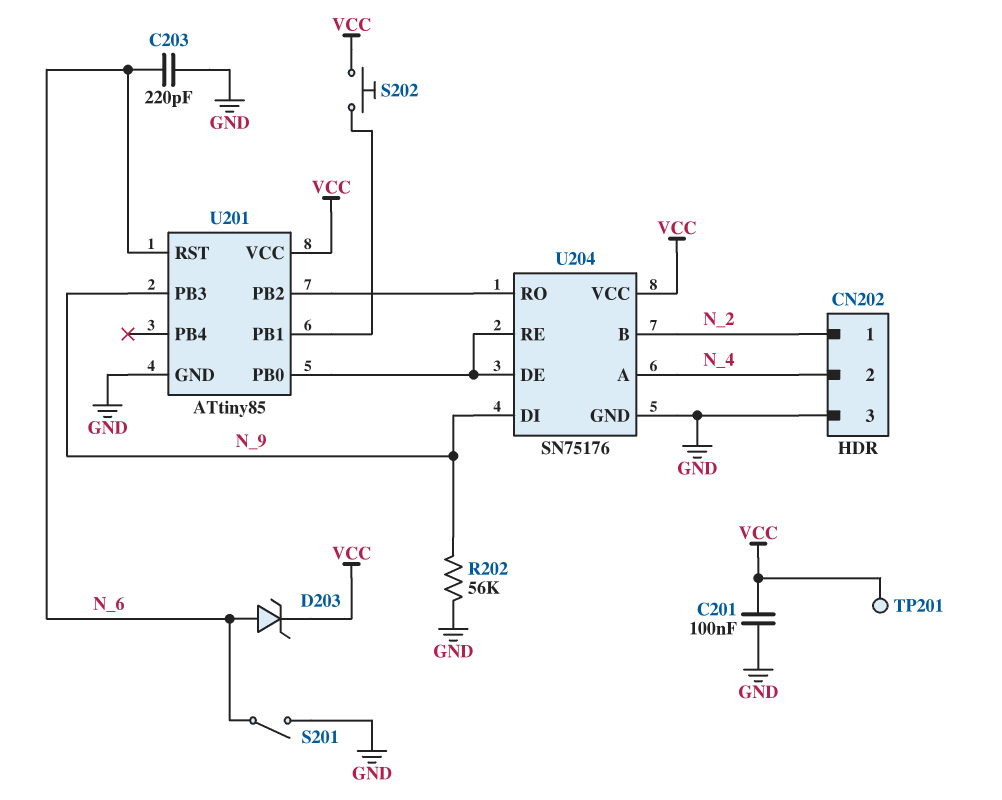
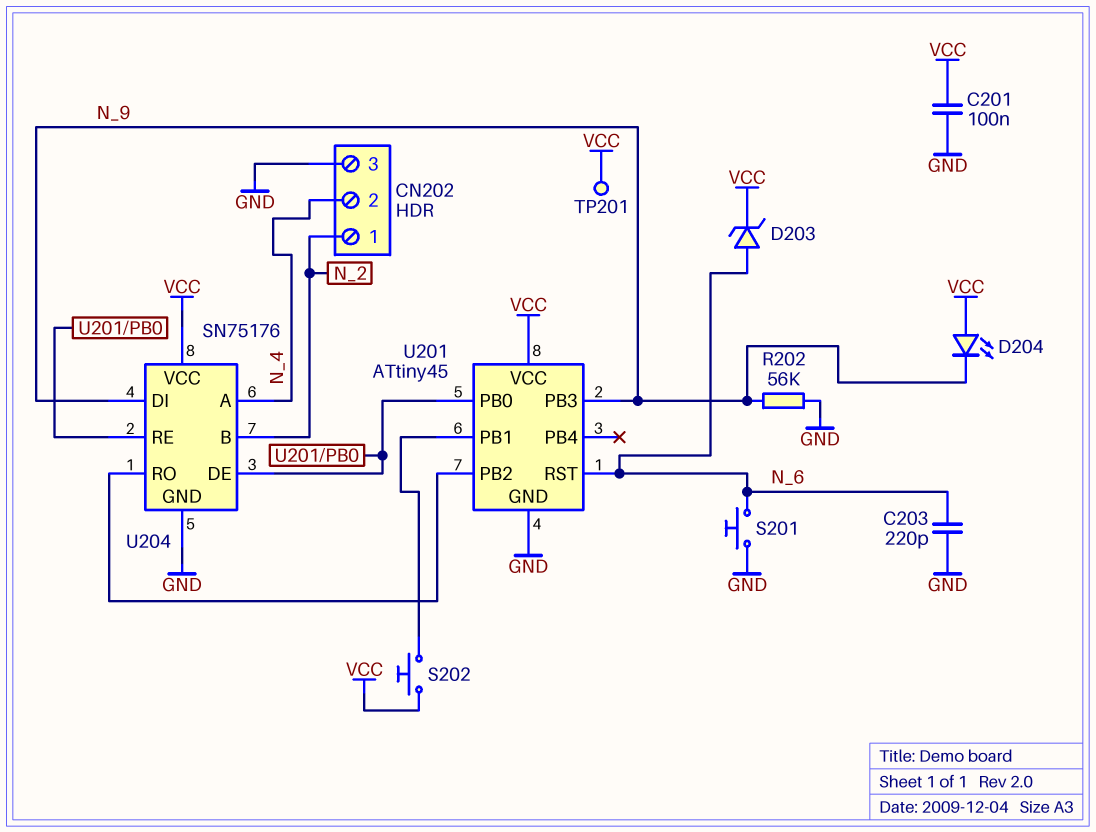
D204: none -> LED (A VCC, K N_9)
S201: switch (GND, N_6) -> button (GND, N_6)
U201: ATtiny85 -> ATtiny45

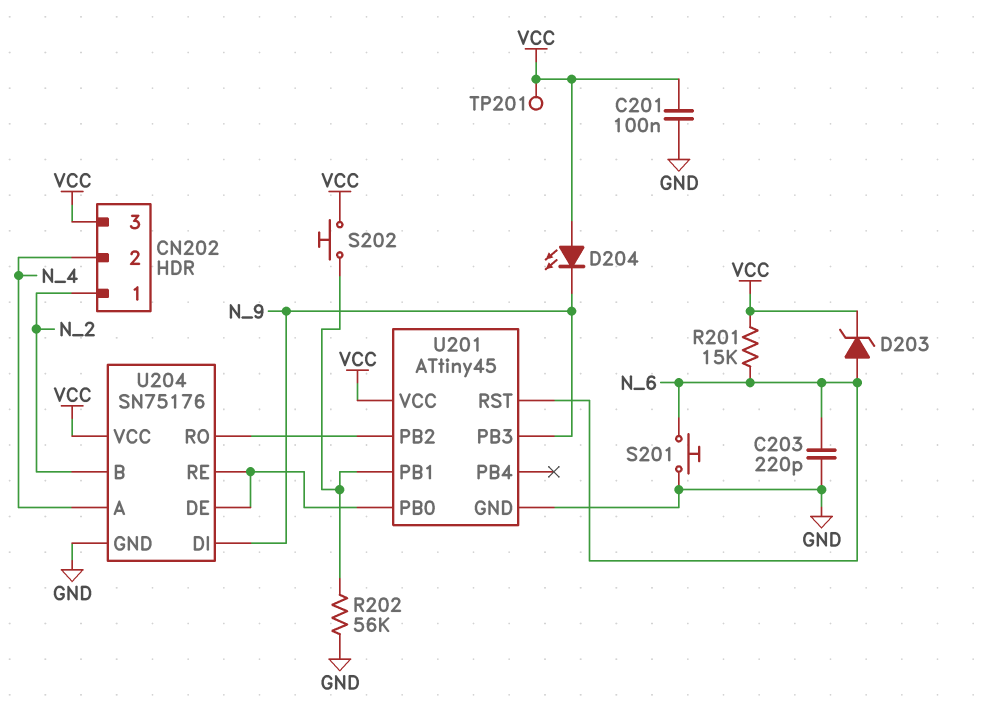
CN202 pin 3: GND -> VCC
R201: none -> 15k (N_6, VCC)
R202: 56k (GND, N_9) -> 56k (GND, U201/PB1)

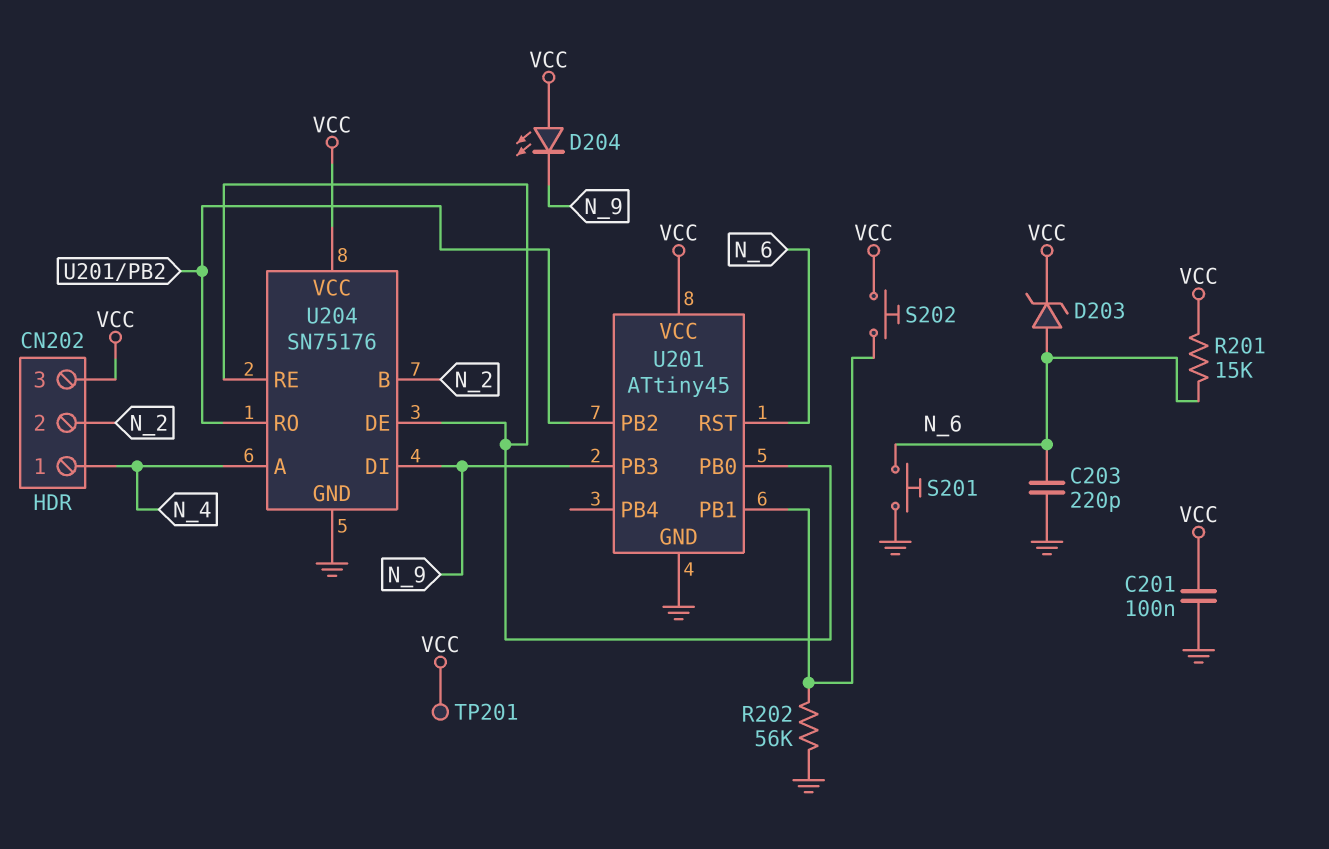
CN202 pin 1: N_2 -> N_4
CN202 pin 2: N_4 -> N_2

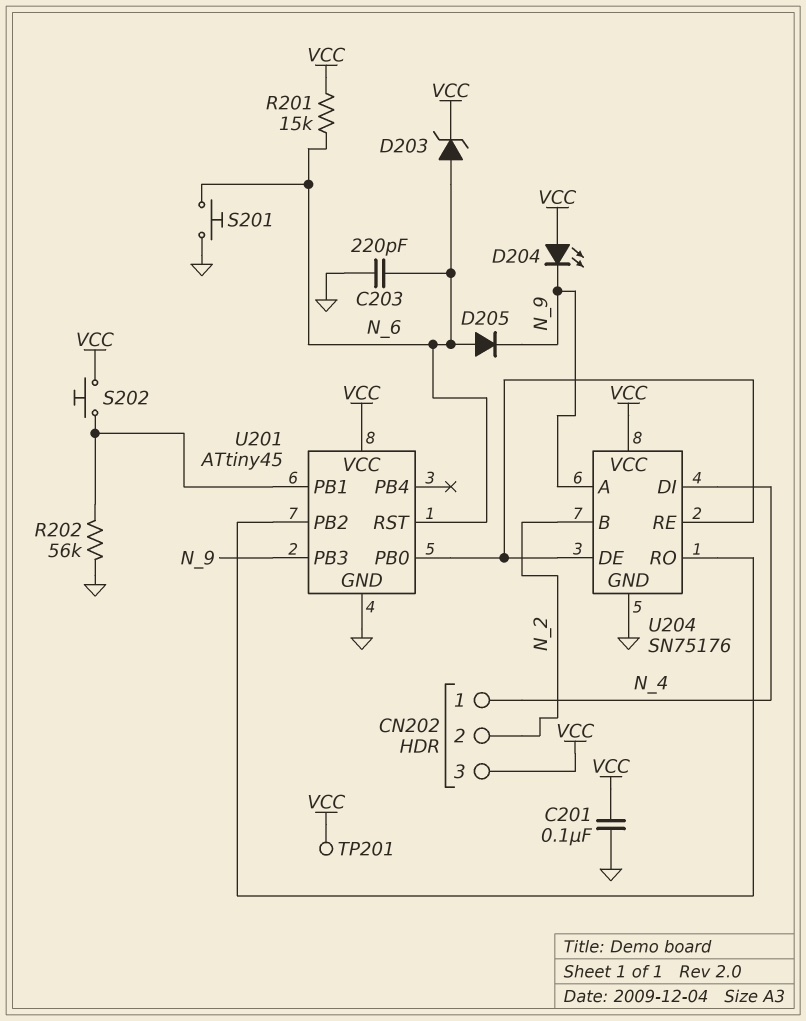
D205: none -> diode (A N_6, K N_9)
U204 pin A: N_4 -> N_9
U204 pin DI: N_9 -> N_4

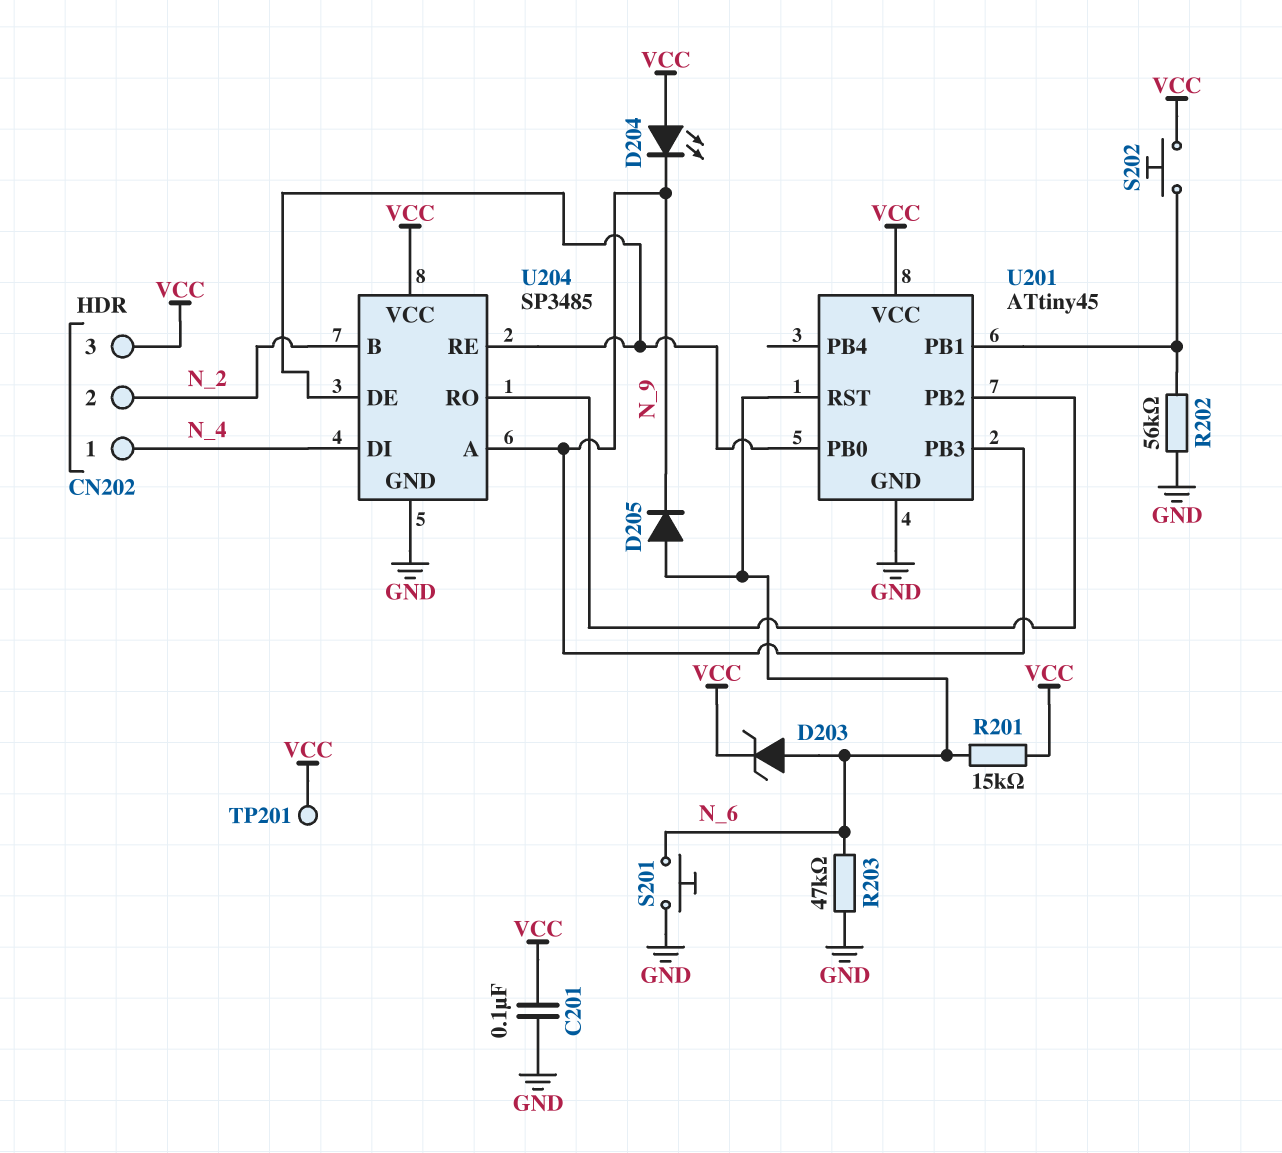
C203: 220pF (GND, N_6) -> none
R203: none -> 47k (GND, N_6)
U204: SN75176 -> SP3485

